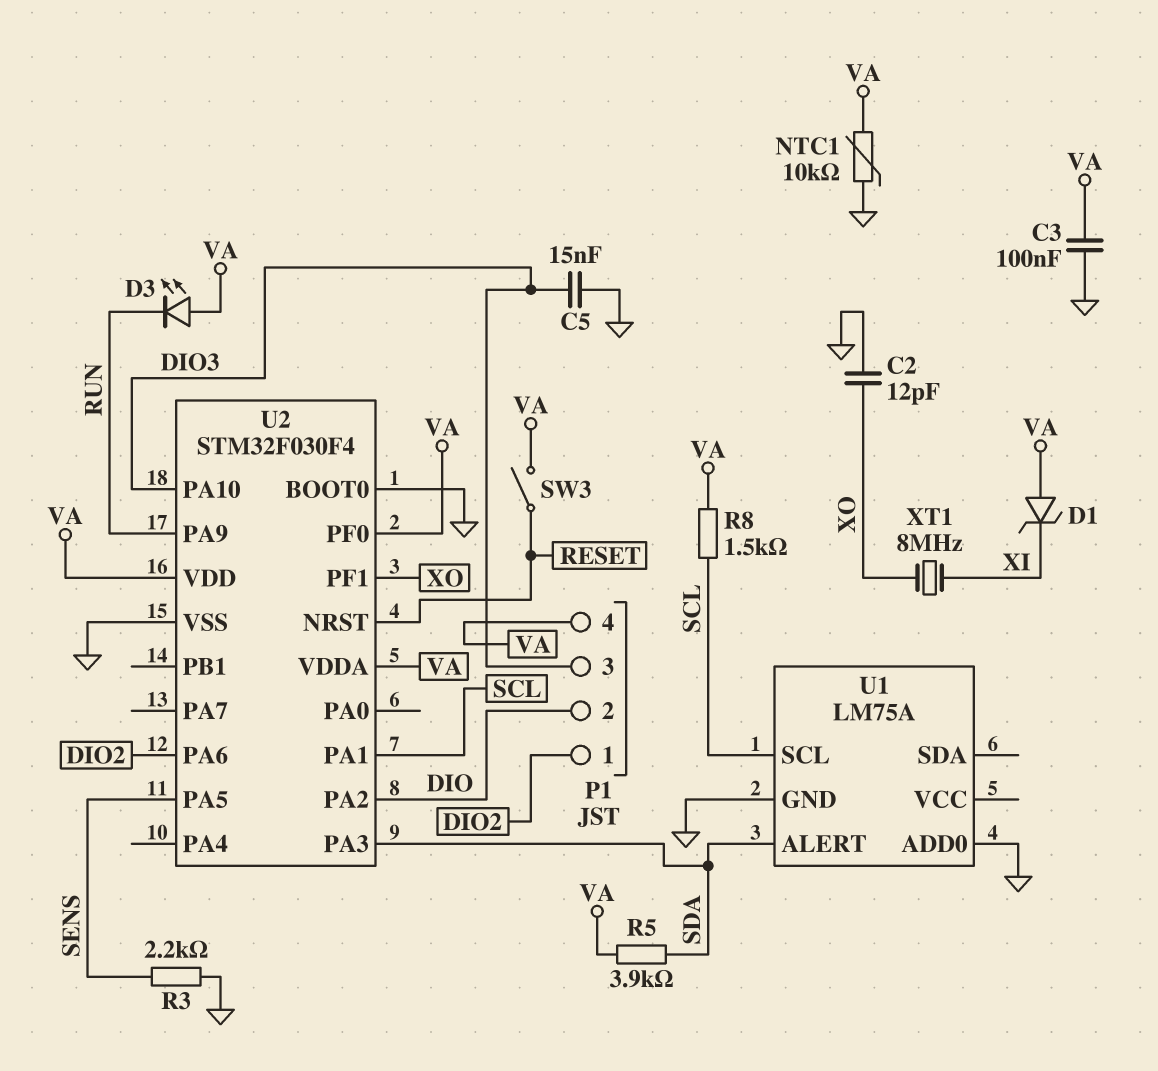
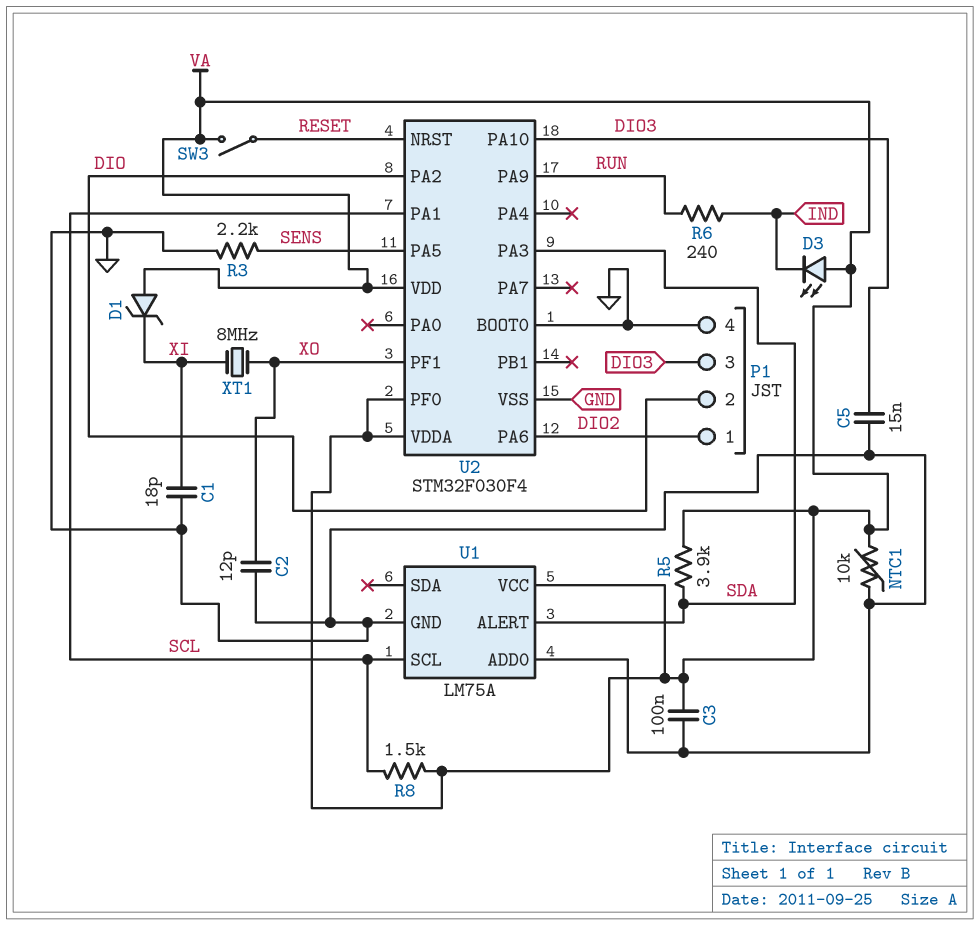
C1: none -> 18pF (GND, XI)
D3: LED (A VA, K RUN) -> LED (A VA, K IND)
P1 pin 4: VA -> GND
R6: none -> 240 (IND, RUN)
U1 pin VCC: none -> VA

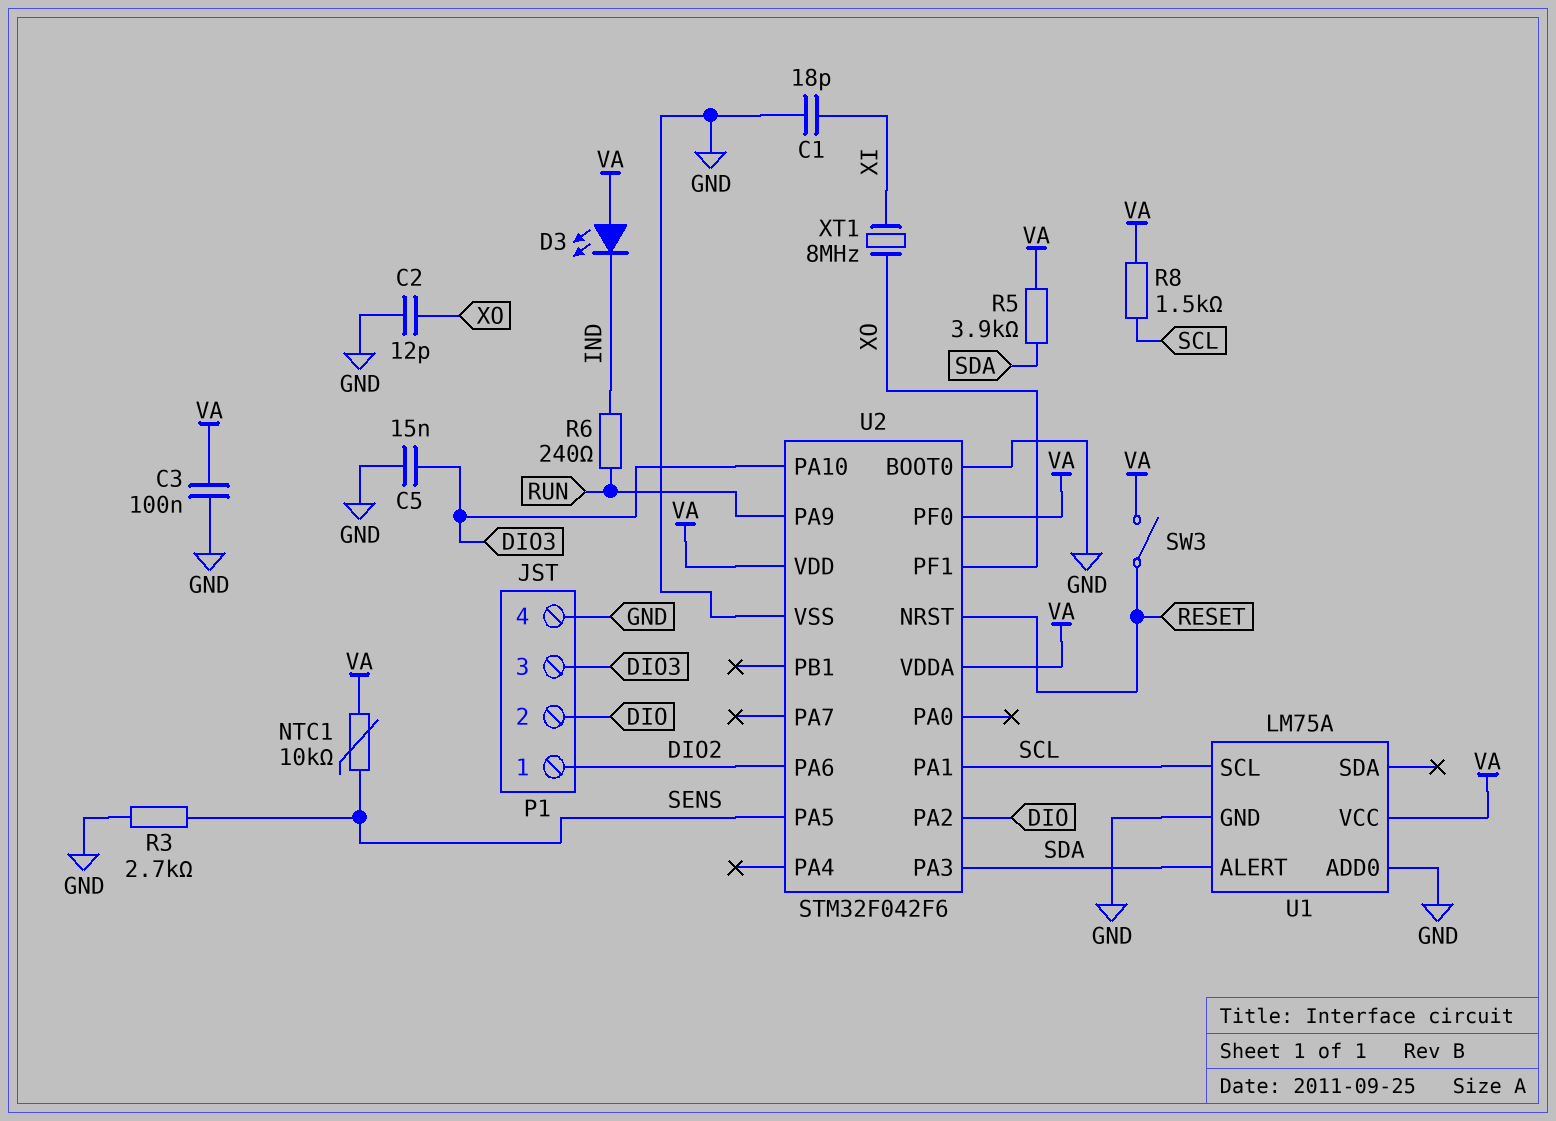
D1: zener (A VA, K XI) -> none
NTC1: 10k (GND, VA) -> 10k (SENS, VA)
R3: 2.2k (GND, SENS) -> 2.7k (GND, SENS)
U2: STM32F030F4 -> STM32F042F6

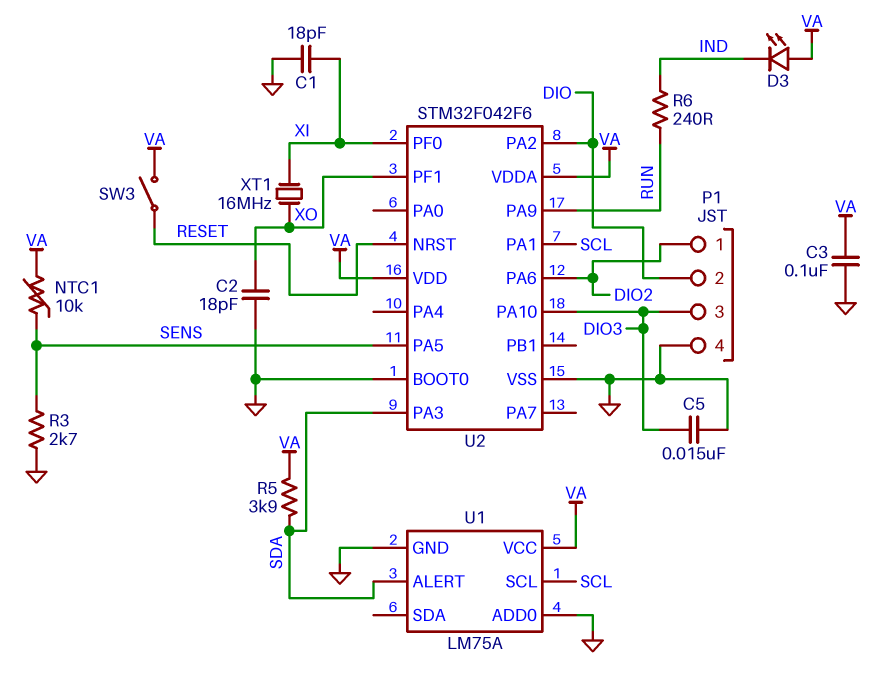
C2: 12pF (GND, XO) -> 18pF (GND, XO)
R8: 1.5k (SCL, VA) -> none
U2 pin PF0: VA -> XI
XT1: 8MHz (XI, XO) -> 16MHz (XI, XO)

